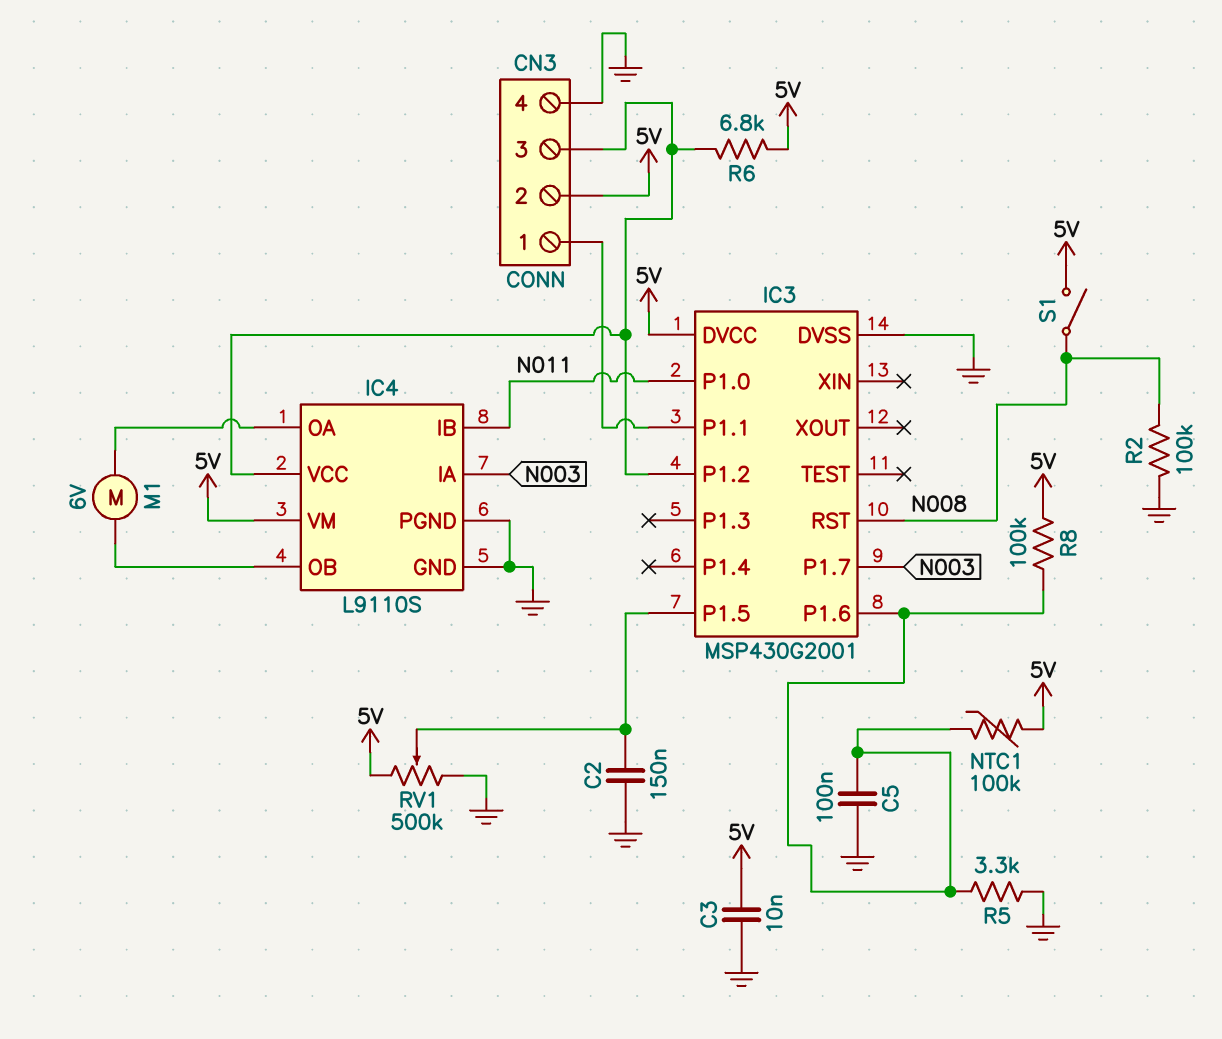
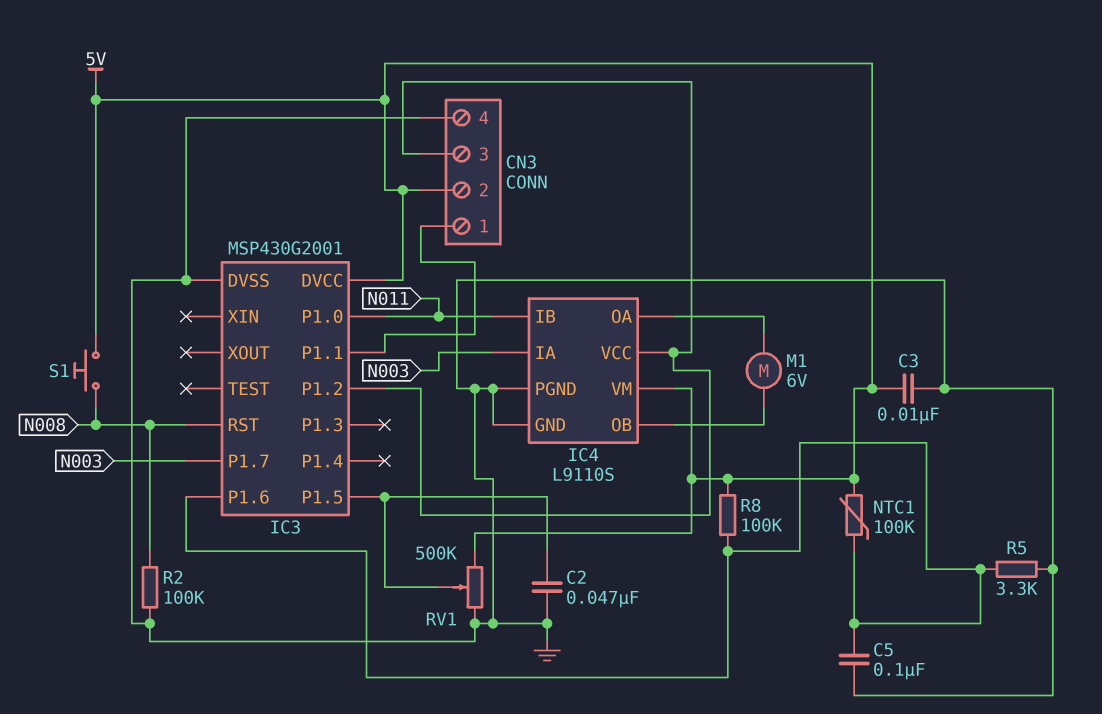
C2: 150nF (GND, IC3/P1.5) -> 47nF (GND, IC3/P1.5)
R6: 6.8k (5V, CN3/3) -> none
S1: switch (5V, N008) -> button (5V, N008)

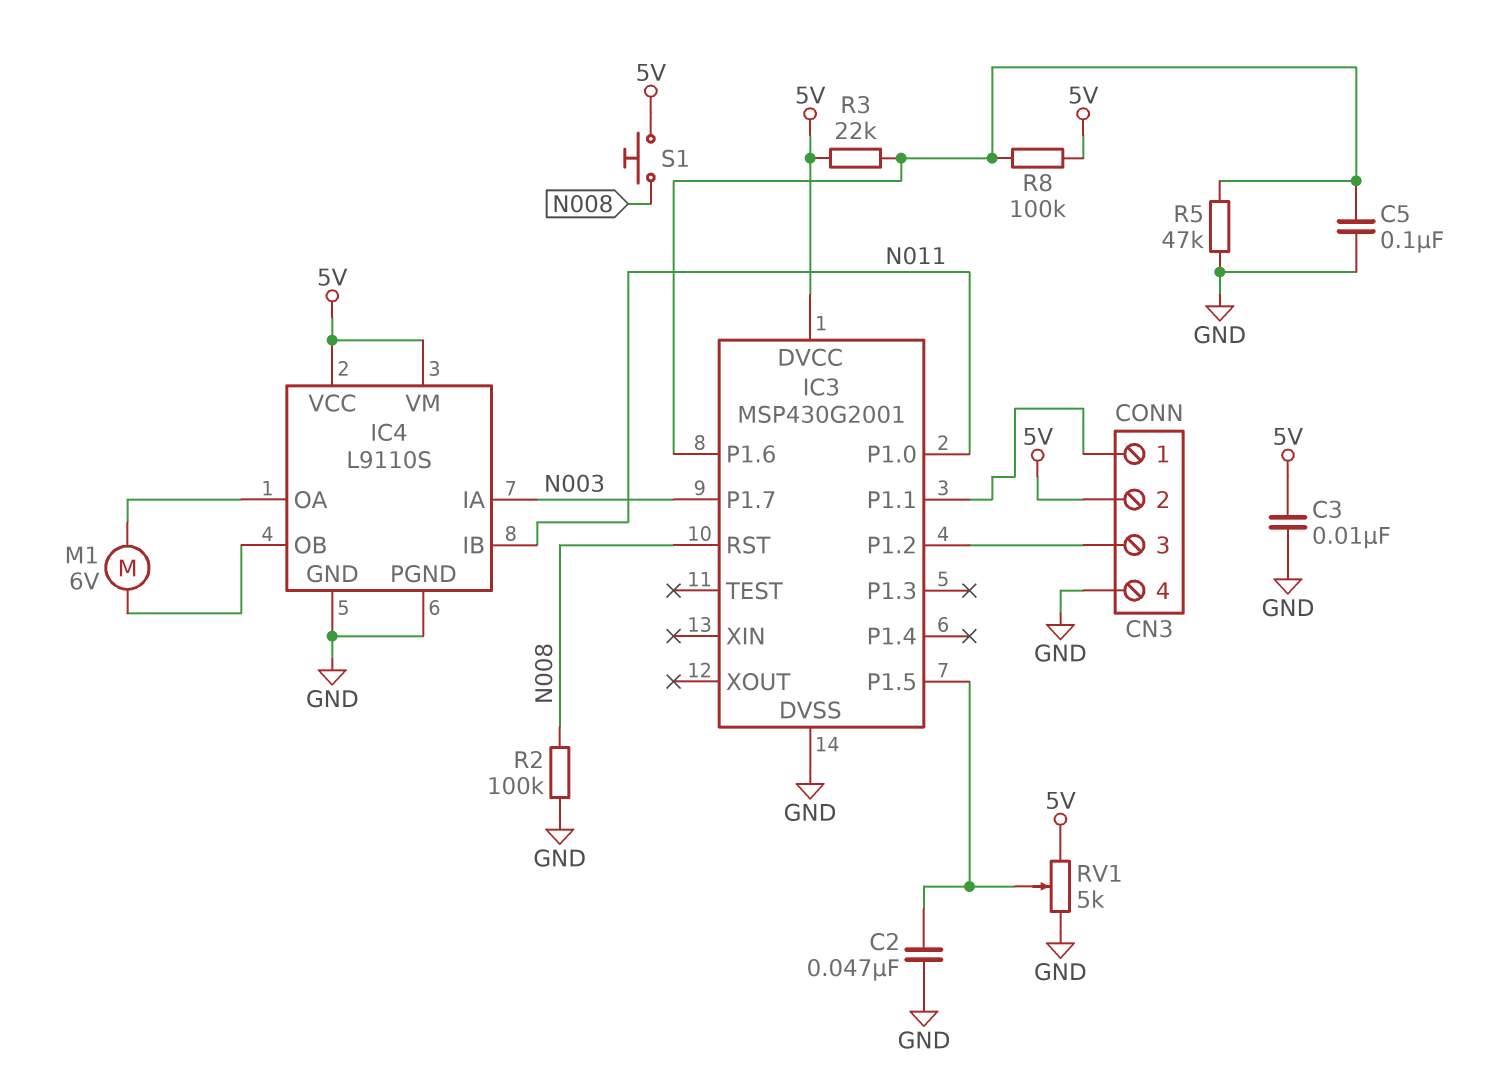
IC4 pin VCC: CN3/3 -> 5V
NTC1: 100k (5V, IC3/P1.6) -> none
R3: none -> 22k (5V, IC3/P1.6)
R5: 3.3k (GND, IC3/P1.6) -> 47k (GND, IC3/P1.6)
RV1: 500k (5V, GND, wiper IC3/P1.5) -> 5k (5V, GND, wiper IC3/P1.5)

